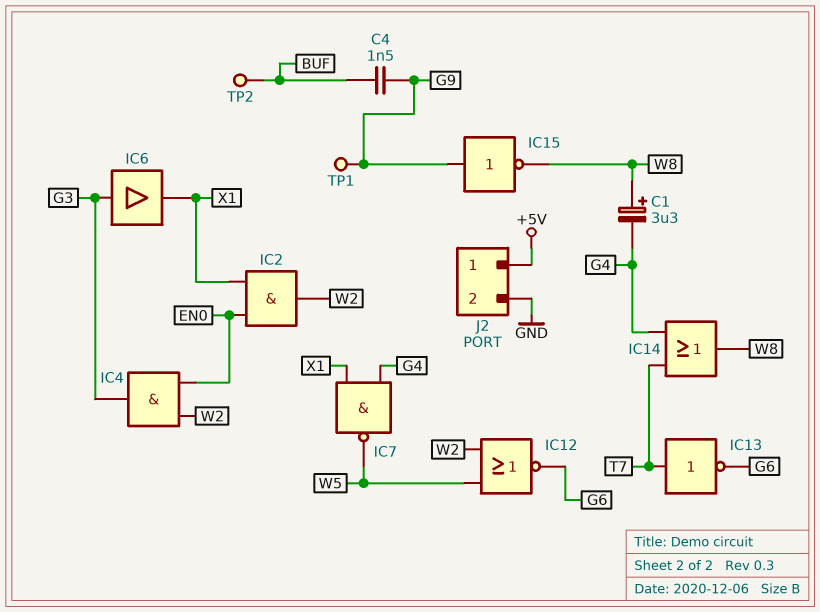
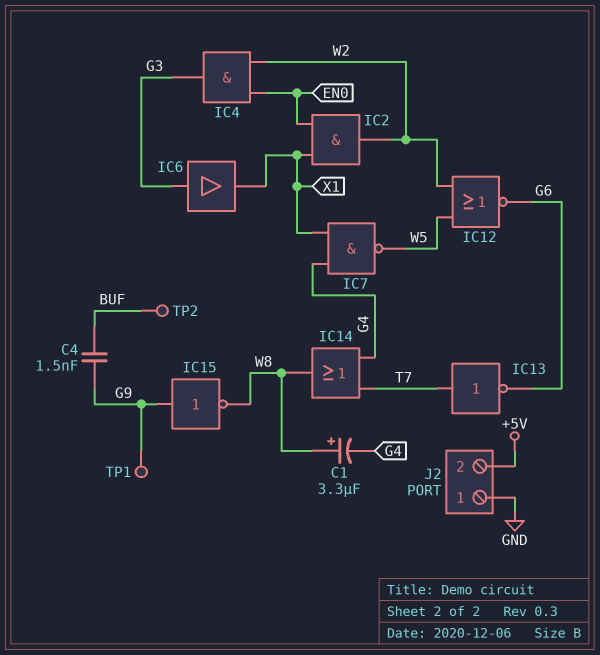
J2 pin 1: +5V -> GND
J2 pin 2: GND -> +5V

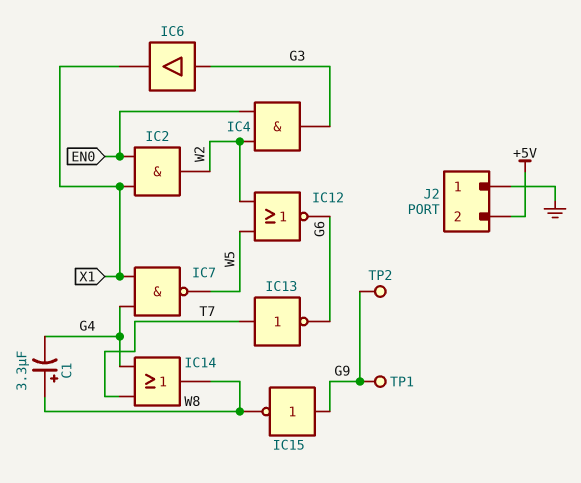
C4: 1.5nF (BUF, G9) -> none
TP2: test point (BUF) -> test point (G9)

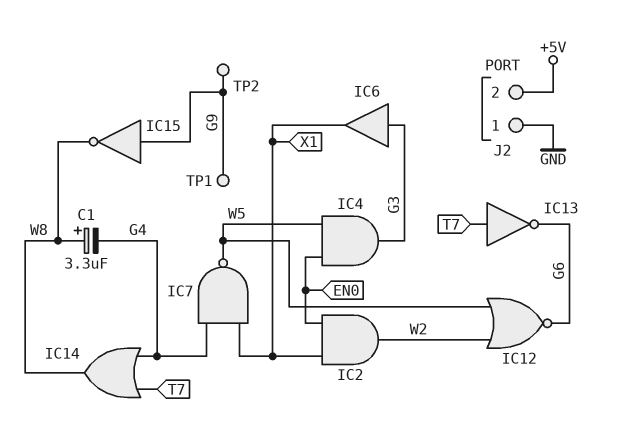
IC4: AND (in EN0, in W2, out G3) -> AND (in EN0, in W5, out G3)

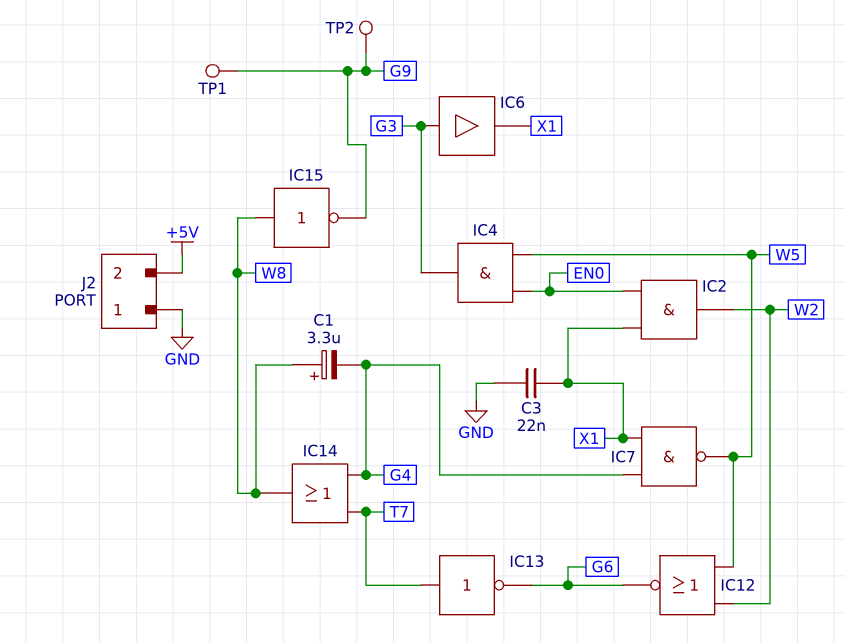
C3: none -> 22nF (GND, X1)
IC15: NOT (in G9, out W8) -> NOT (in W8, out G9)

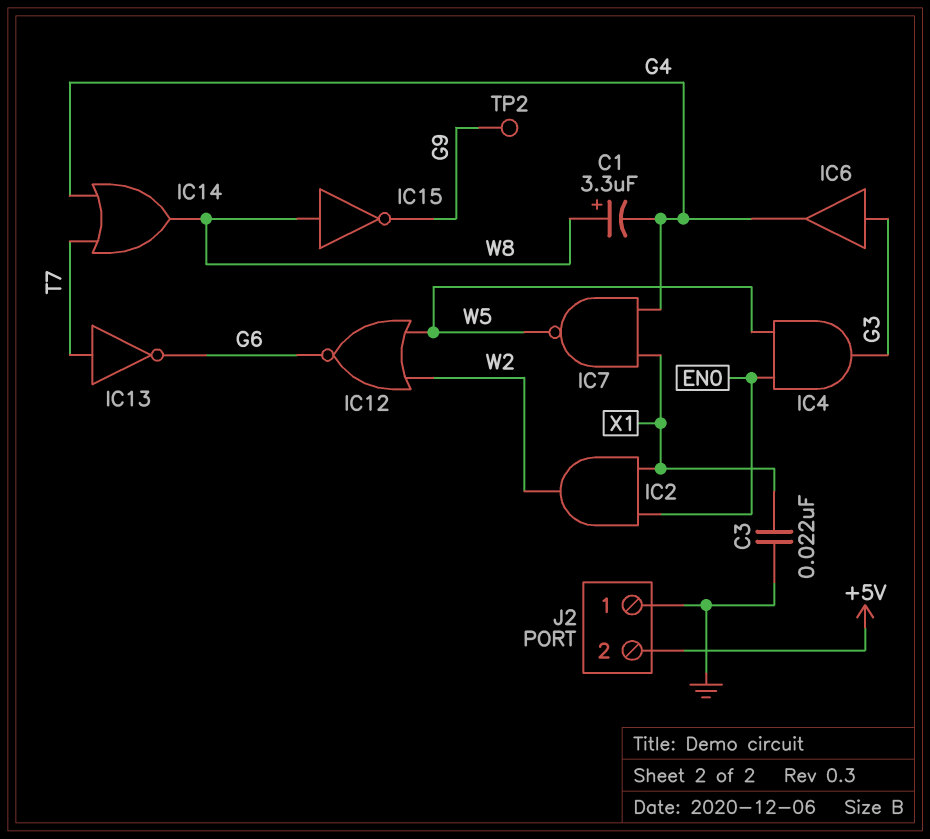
IC6: buffer (in G3, out X1) -> buffer (in G3, out G4)
TP1: test point (G9) -> none

